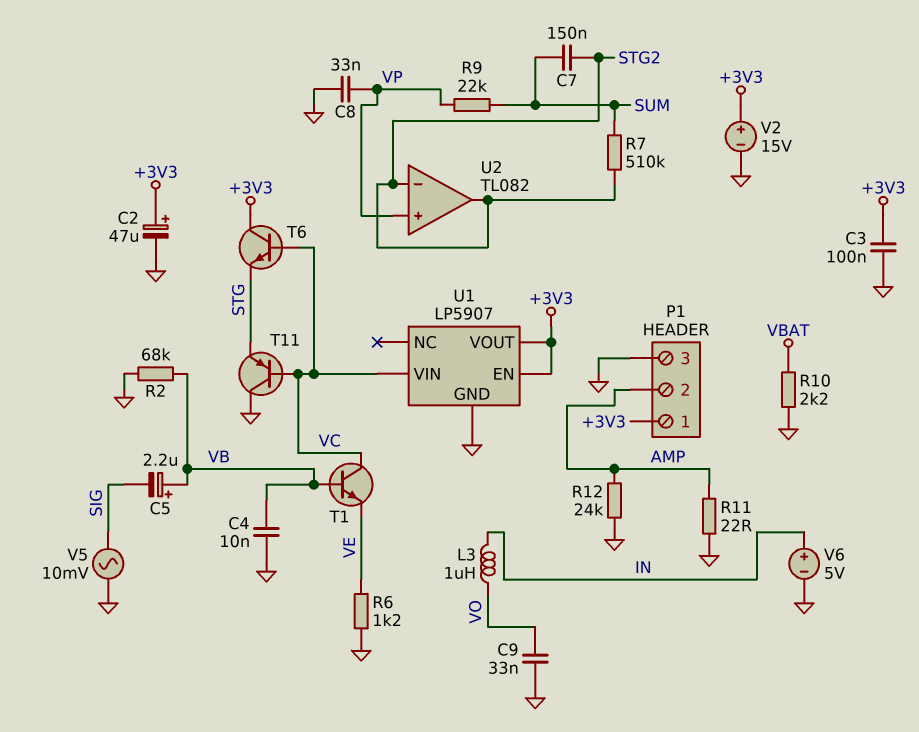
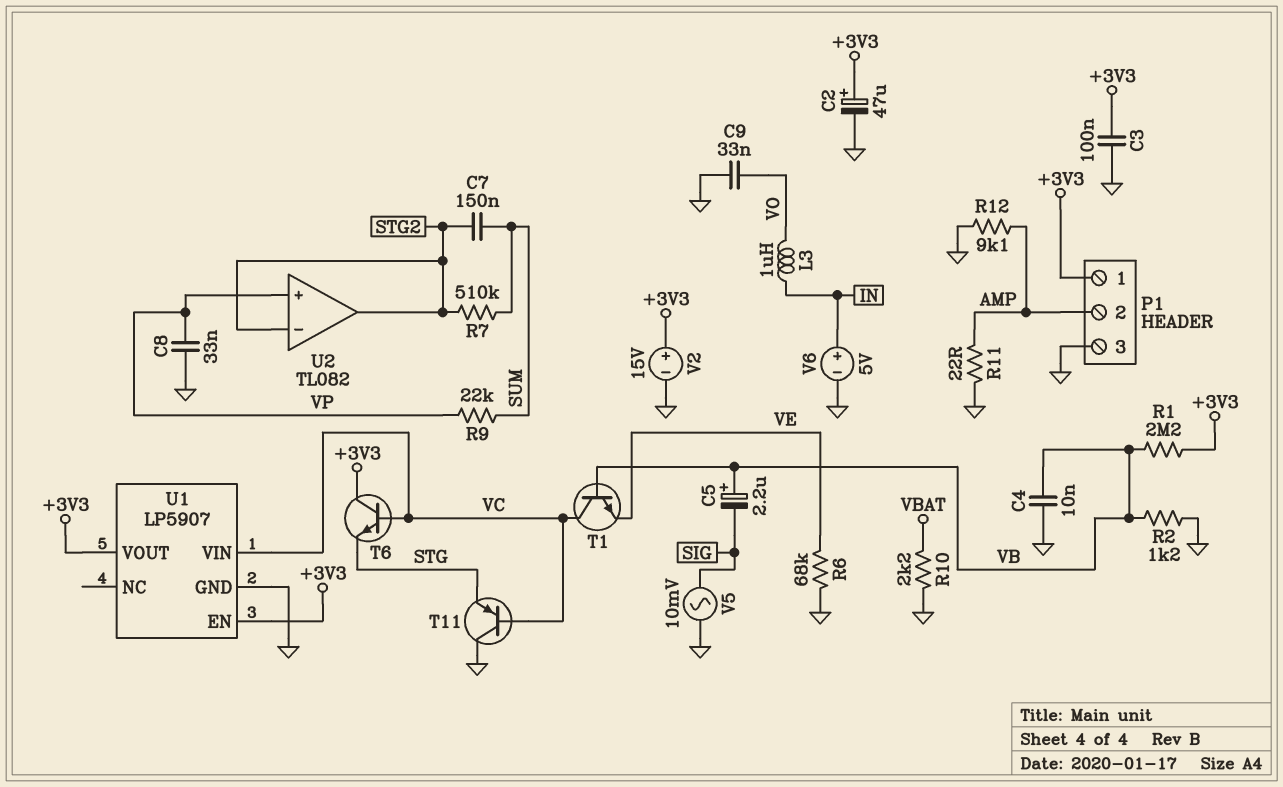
R1: none -> 2.2M (+3V3, VB)
R2: 68k (GND, VB) -> 1.2k (GND, VB)
R6: 1.2k (GND, VE) -> 68k (GND, VE)
R12: 24k (AMP, GND) -> 9.1k (AMP, GND)

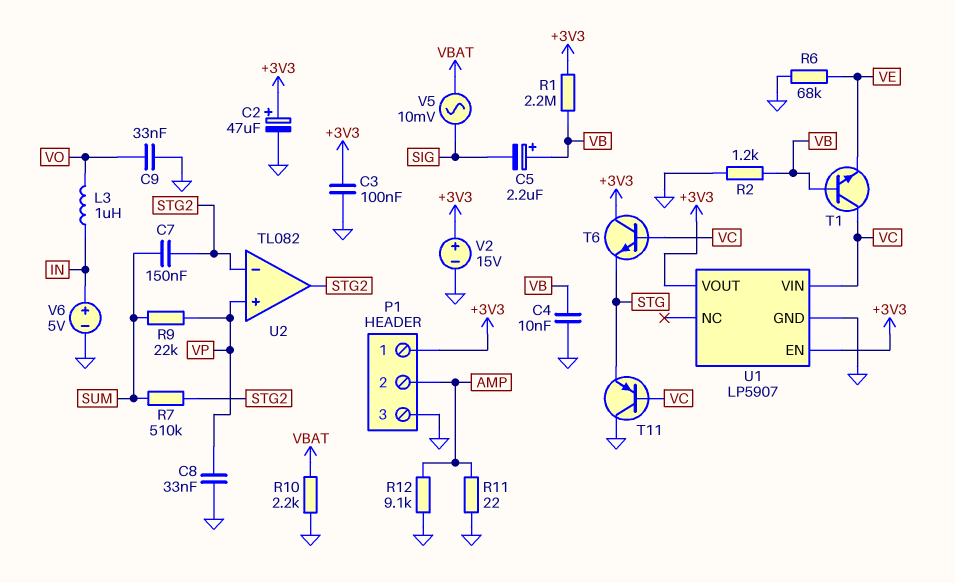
V5: AC 10mV (GND, SIG) -> AC 10mV (SIG, VBAT)

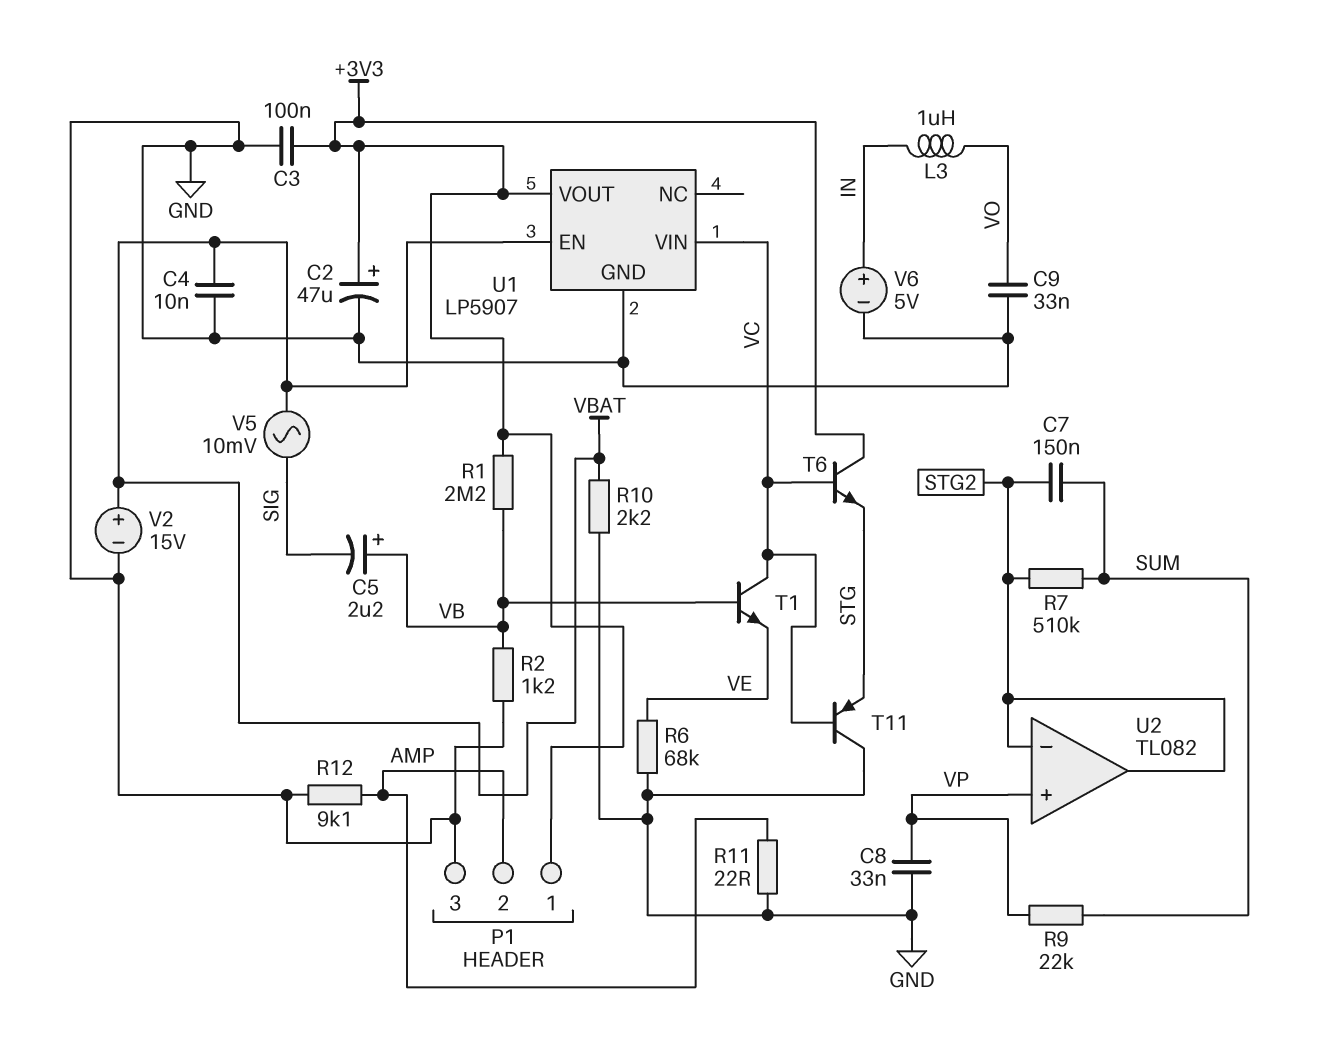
C4: 10nF (GND, VB) -> 10nF (GND, VBAT)
U1 pin EN: +3V3 -> VBAT
V2: 15V (plus +3V3, minus GND) -> 15V (plus VBAT, minus GND)

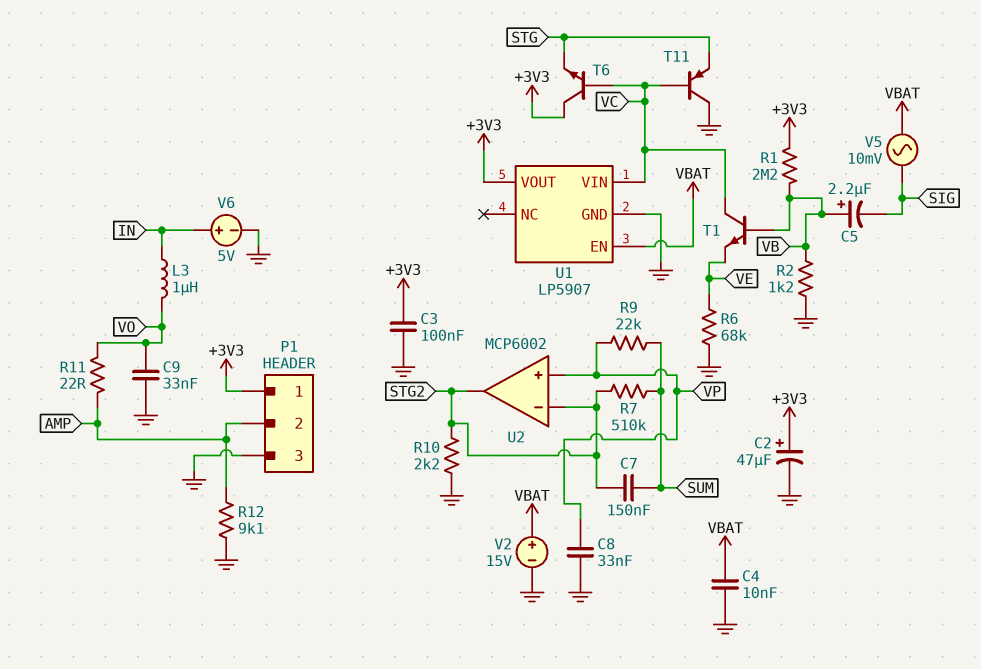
R10: 2.2k (GND, VBAT) -> 2.2k (GND, STG2)
R11: 22 (AMP, GND) -> 22 (AMP, VO)
U2: TL082 -> MCP6002

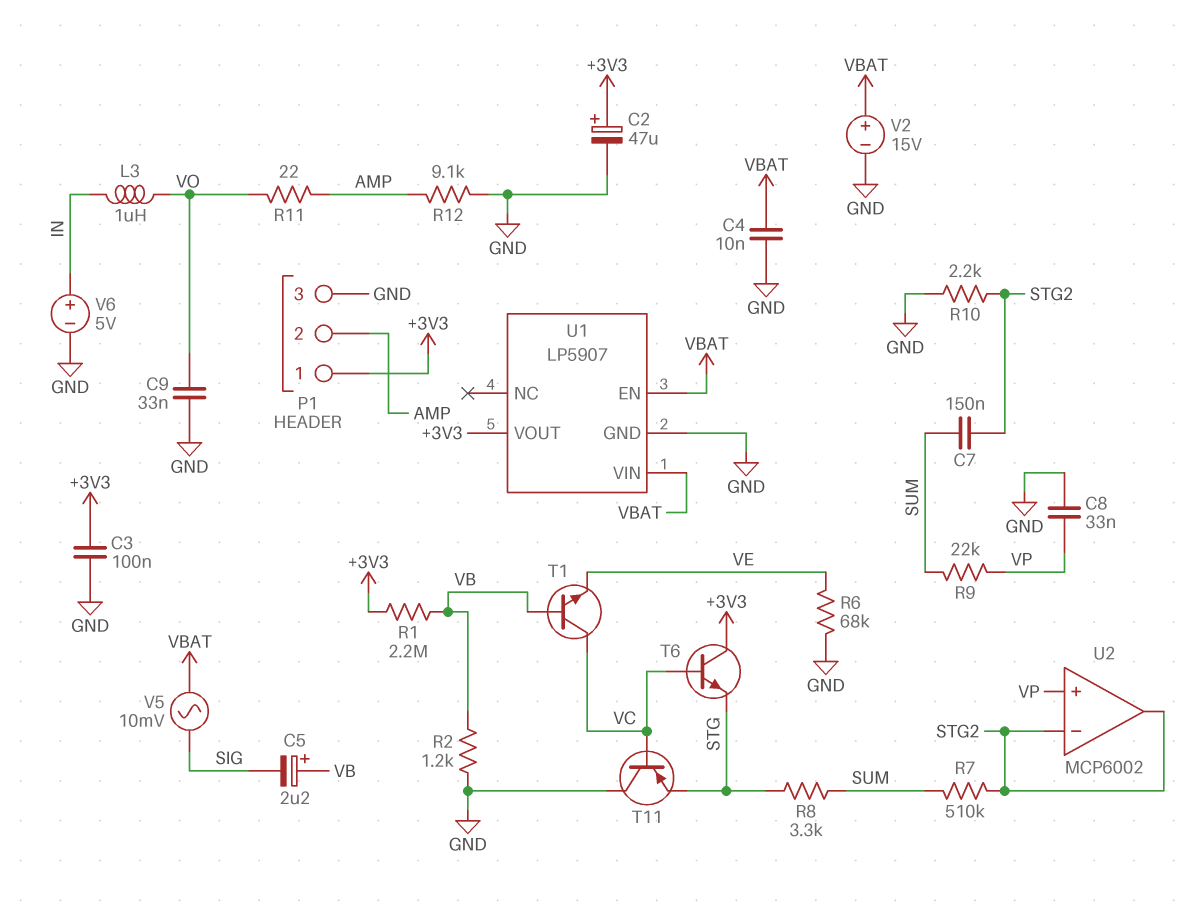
R8: none -> 3.3k (STG, SUM)
U1 pin VIN: VC -> VBAT

